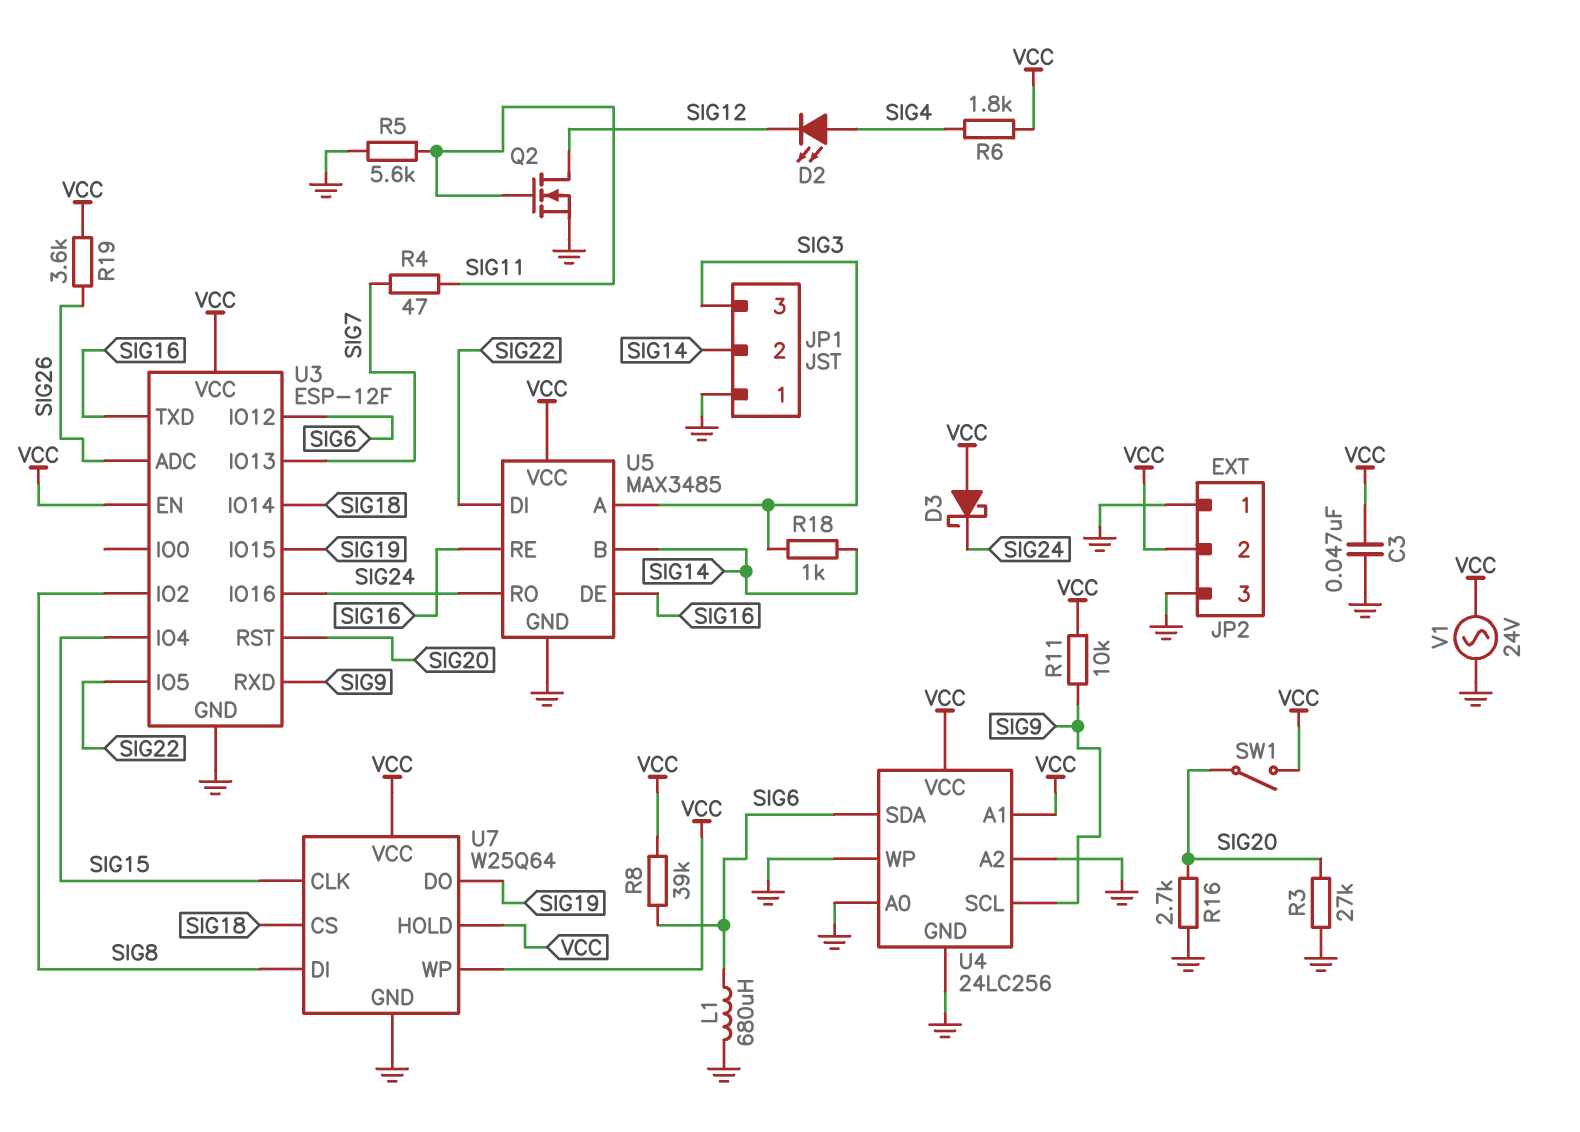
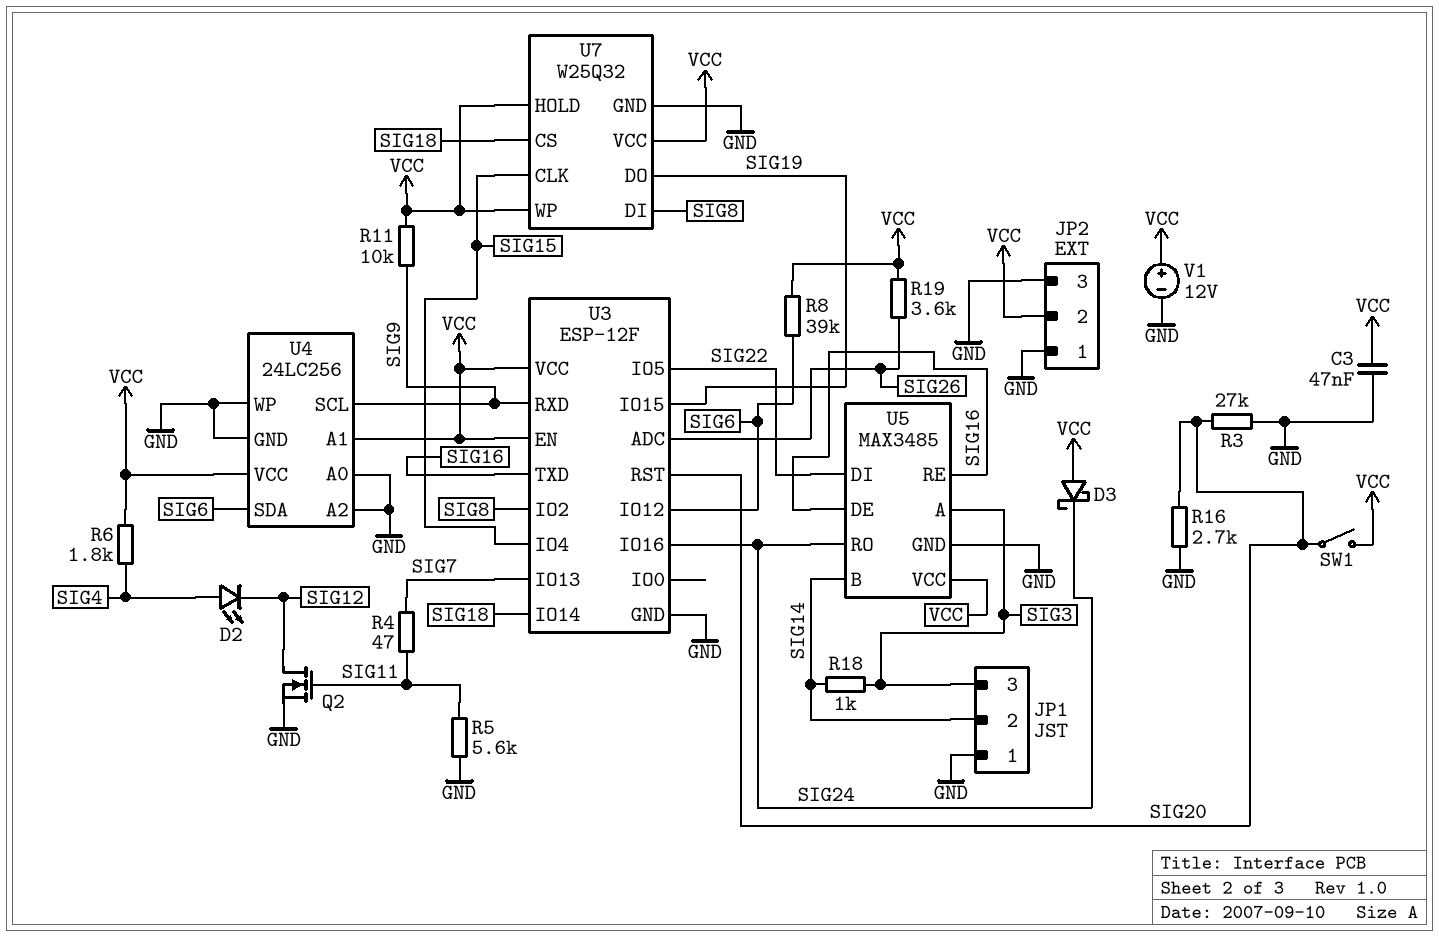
L1: 680uH (GND, SIG6) -> none
U7: W25Q64 -> W25Q32
V1: AC 24V (GND, VCC) -> 12V (plus VCC, minus GND)

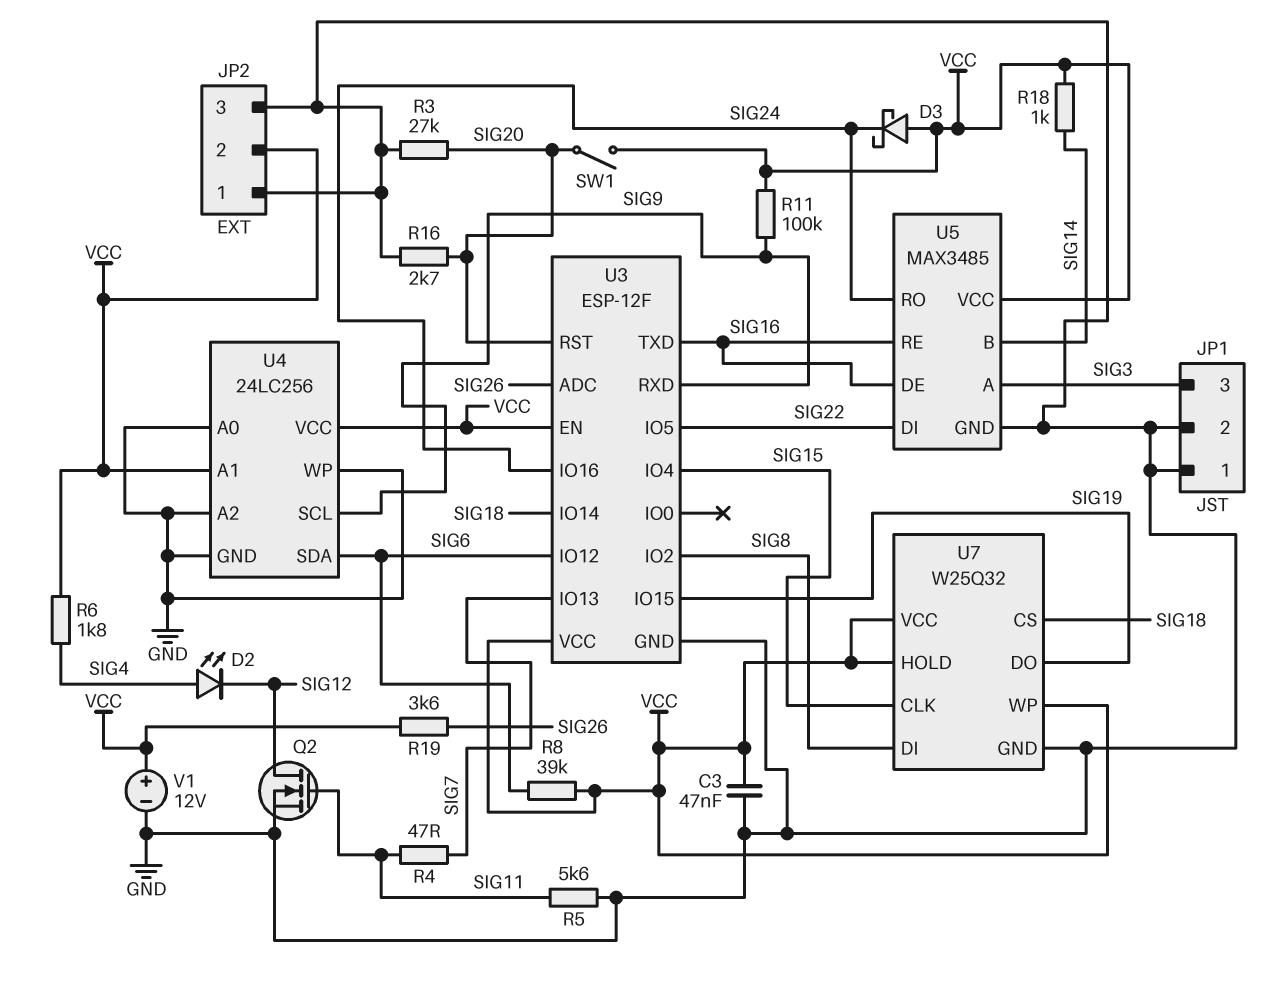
JP1 pin 2: SIG14 -> GND
R11: 10k (SIG9, VCC) -> 100k (SIG9, VCC)
R18: 1k (SIG3, SIG14) -> 1k (SIG14, VCC)

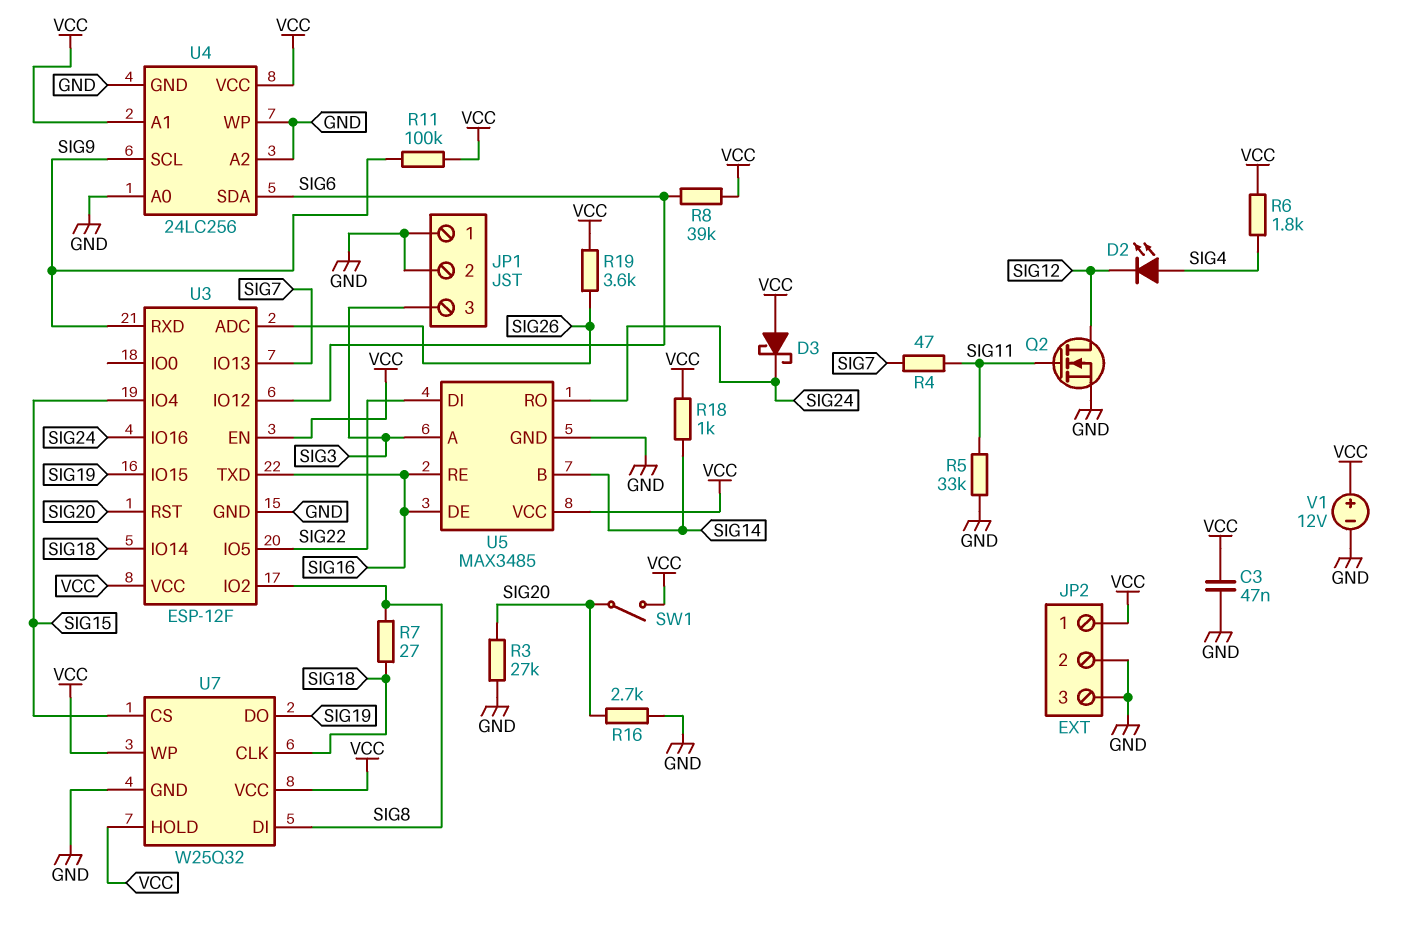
JP2 pin 1: GND -> VCC
JP2 pin 2: VCC -> GND
R5: 5.6k (GND, SIG11) -> 33k (GND, SIG11)
R7: none -> 27 (SIG8, SIG18)
U7 pin CLK: SIG15 -> SIG18
U7 pin CS: SIG18 -> SIG15

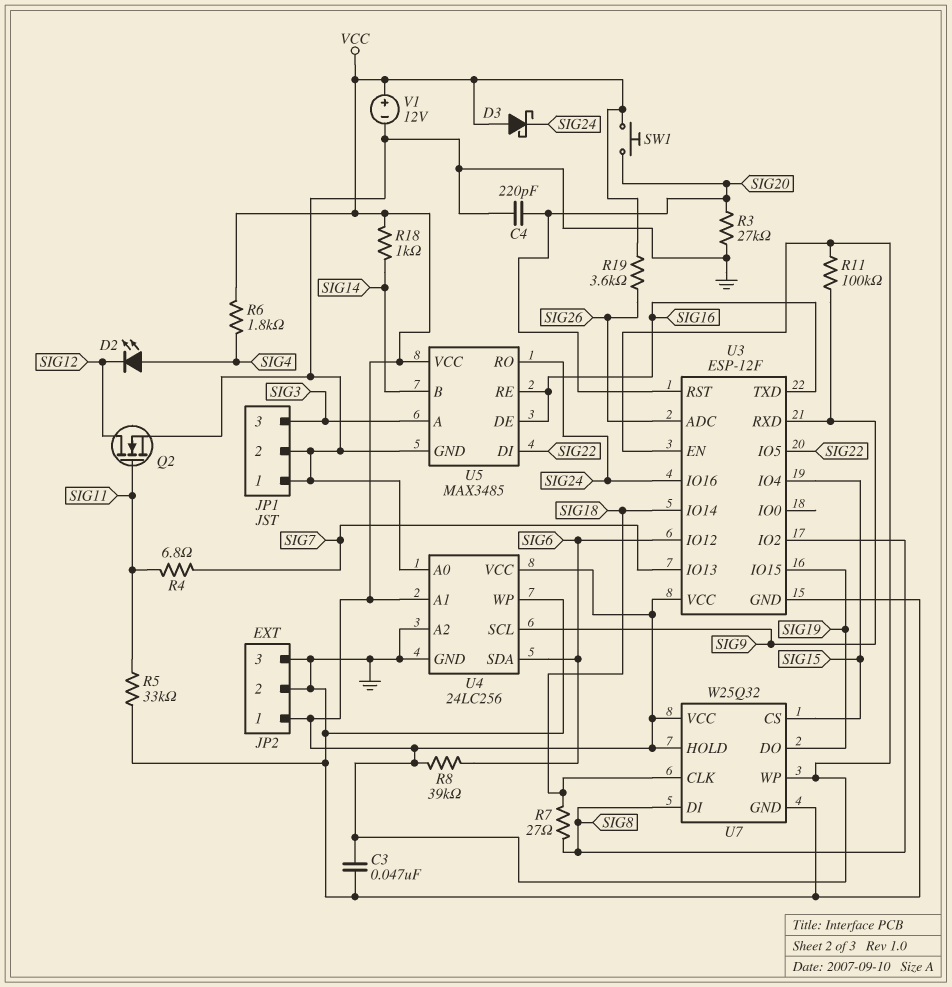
C4: none -> 220pF (GND, SIG20)
R4: 47 (SIG7, SIG11) -> 6.8 (SIG7, SIG11)
R16: 2.7k (GND, SIG20) -> none
SW1: switch (SIG20, VCC) -> button (SIG20, VCC)

